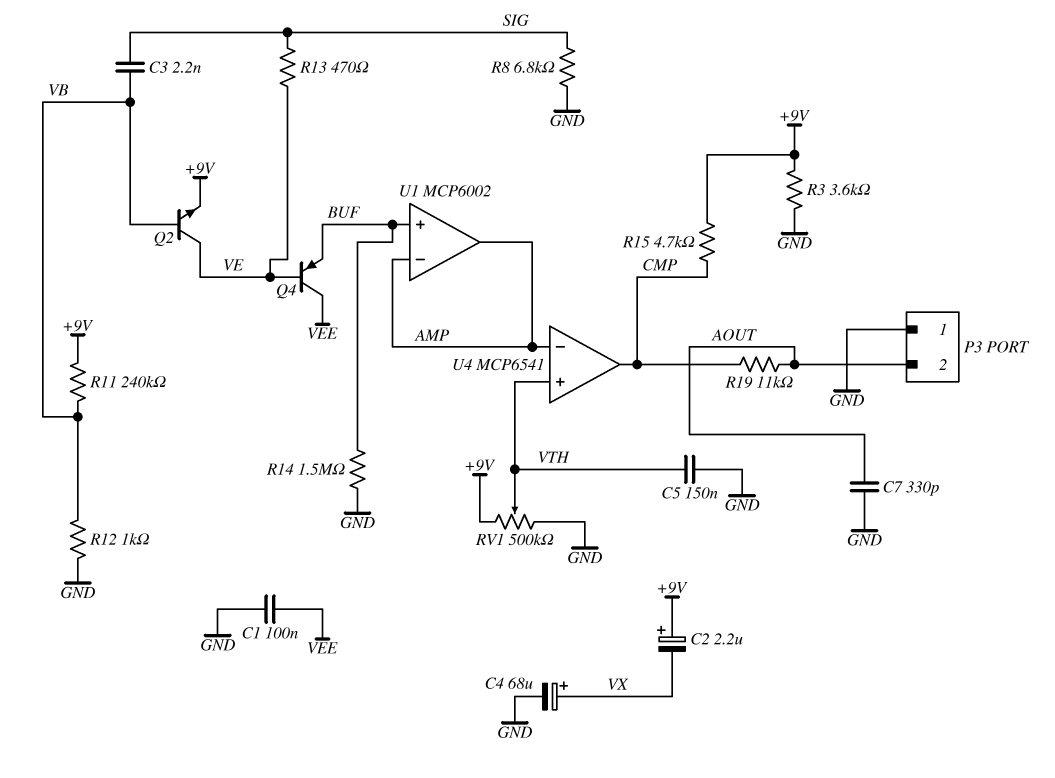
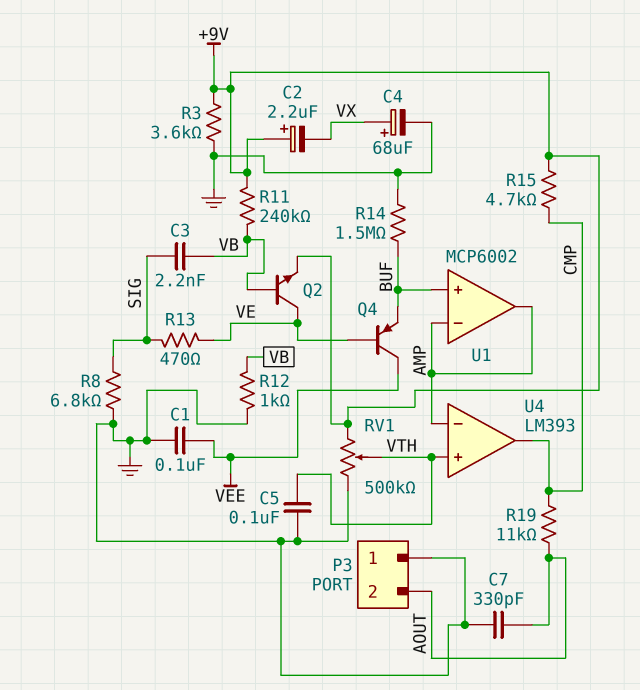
C5: 150nF (GND, VTH) -> 100nF (GND, VTH)
U4: MCP6541 -> LM393

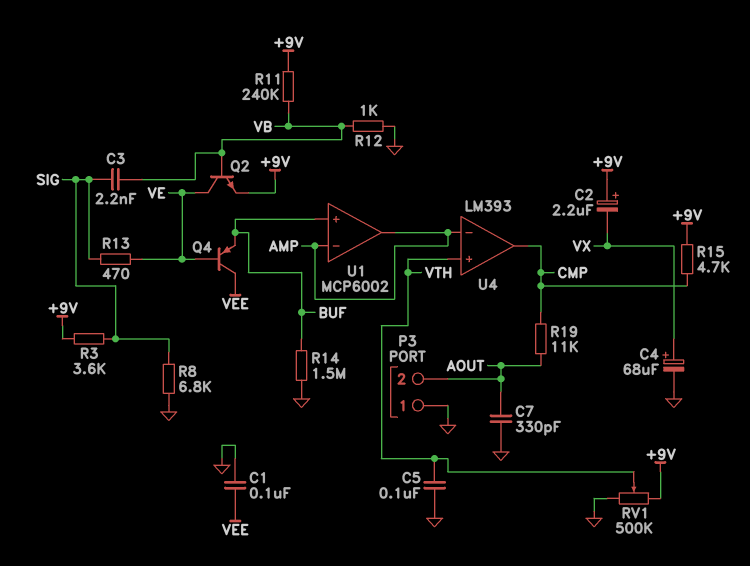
R3: 3.6k (+9V, GND) -> 3.6k (+9V, SIG)

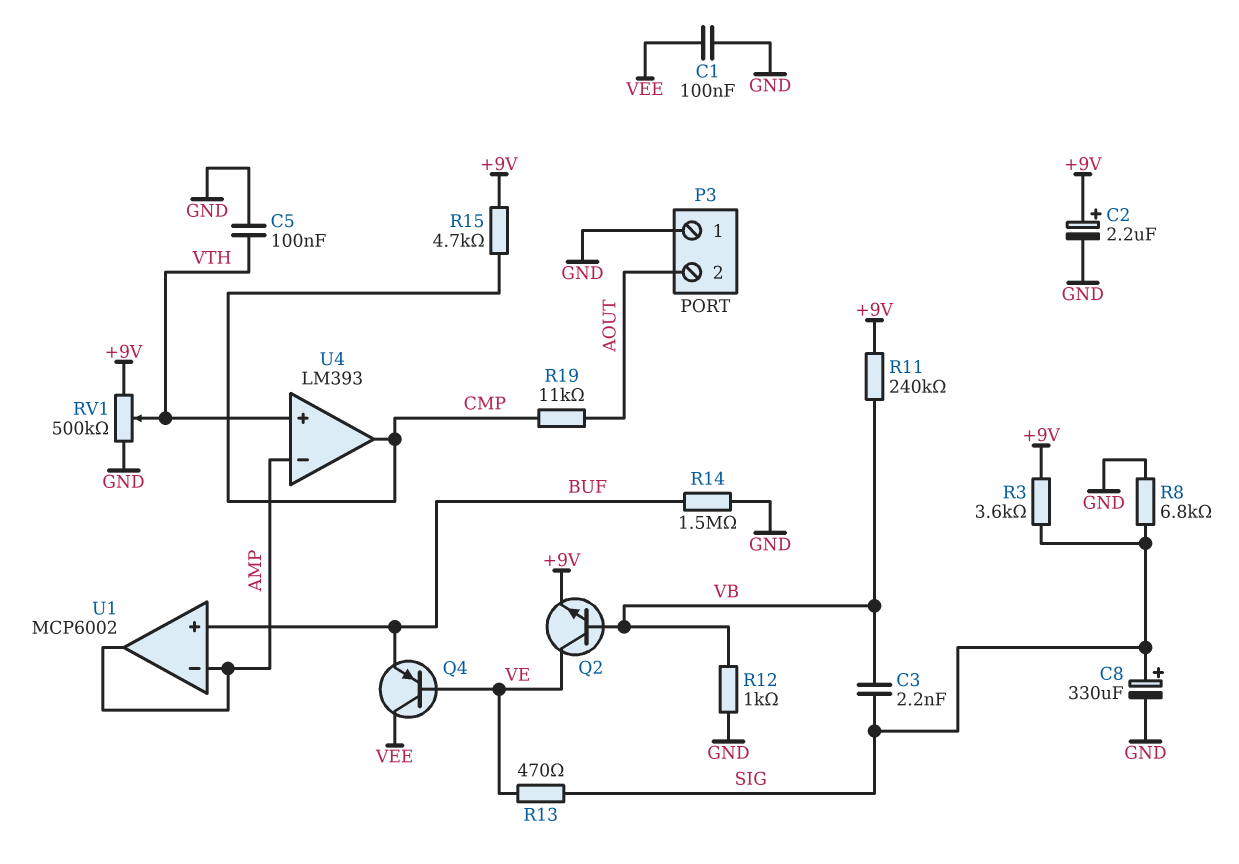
C2: 2.2uF (plus +9V, minus VX) -> 2.2uF (plus +9V, minus GND)
C4: 68uF (plus VX, minus GND) -> none
C7: 330pF (AOUT, GND) -> none
C8: none -> 330uF (plus SIG, minus GND)

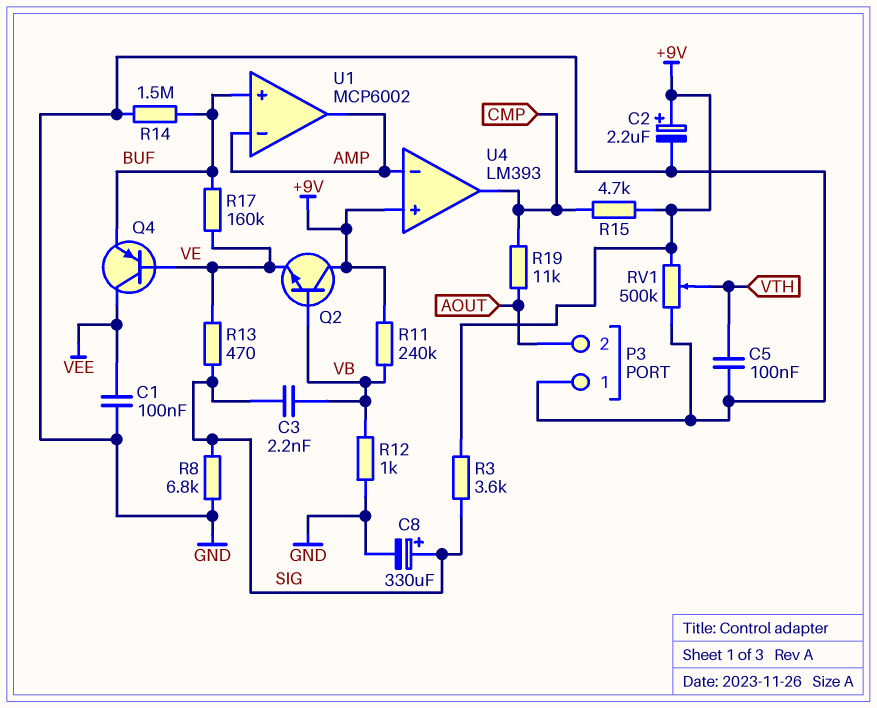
Q2: NPN (B VB, C VE, E +9V) -> NPN (B VB, C +9V, E VE)
R17: none -> 160k (BUF, VE)
U4 pin in+: VTH -> +9V

